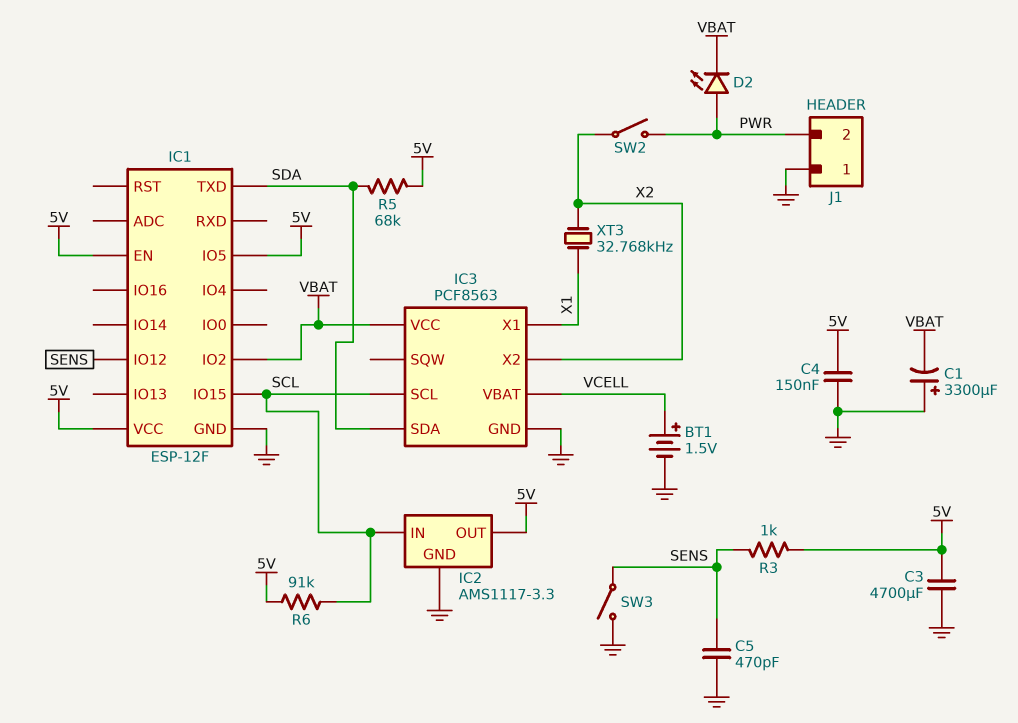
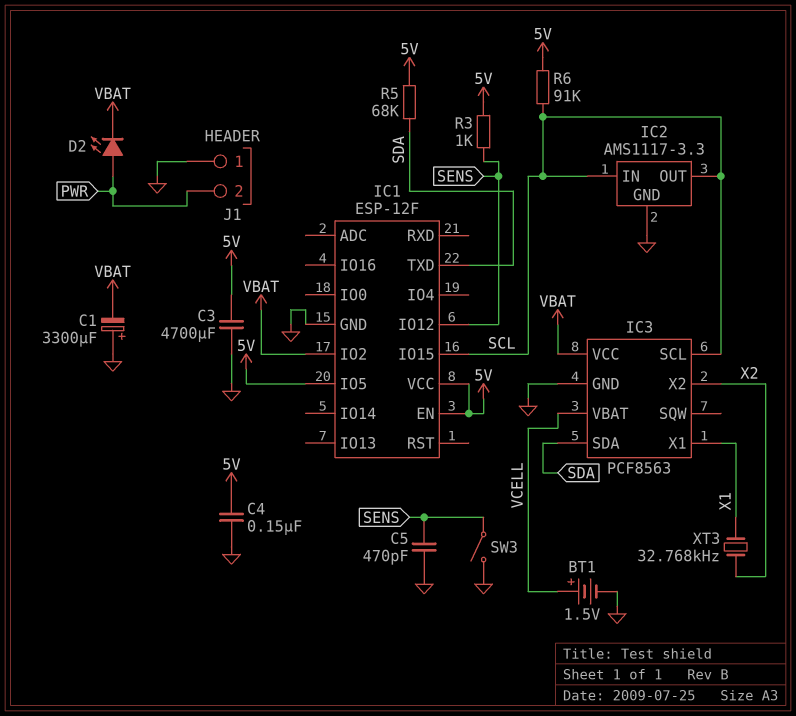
IC2 pin OUT: 5V -> SCL
SW2: switch (PWR, X2) -> none

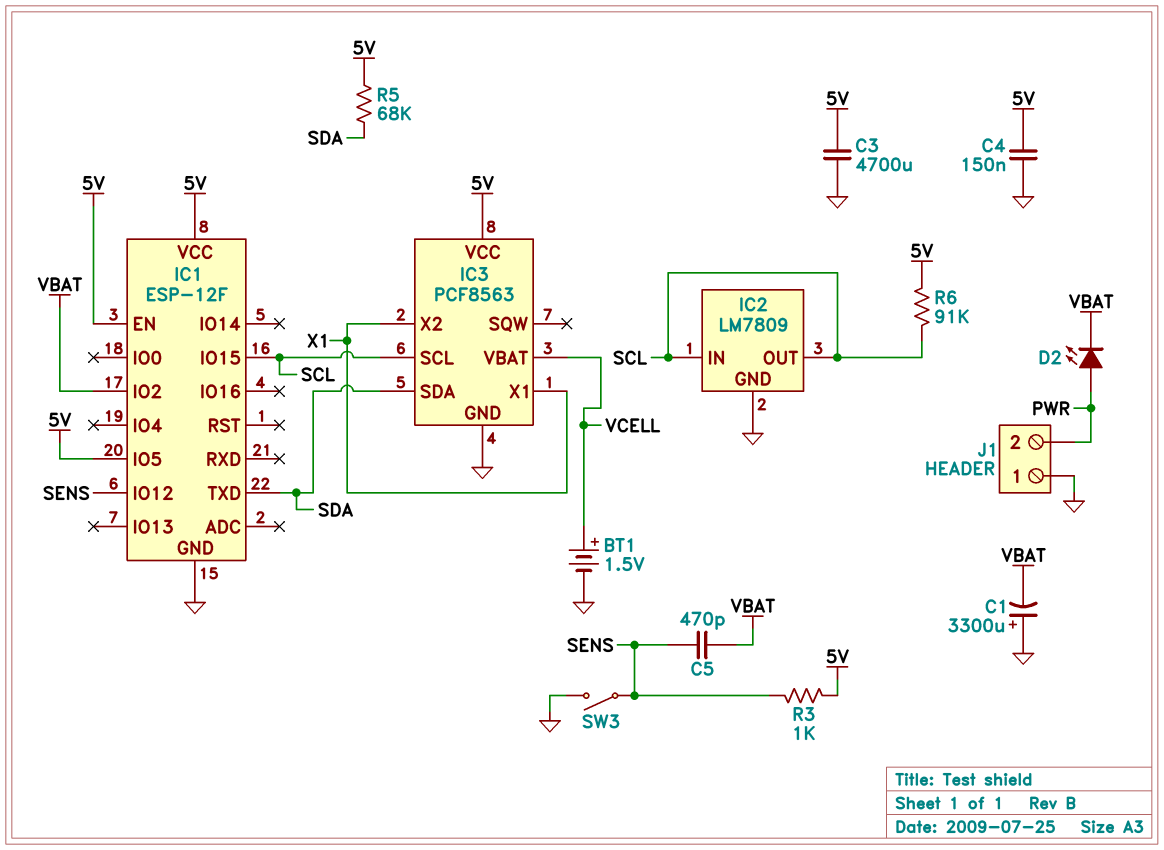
C5: 470pF (GND, SENS) -> 470pF (SENS, VBAT)
IC2: AMS1117-3.3 -> LM7809
IC3 pin VCC: VBAT -> 5V
IC3 pin X2: X2 -> X1
XT3: 32.768kHz (X1, X2) -> none

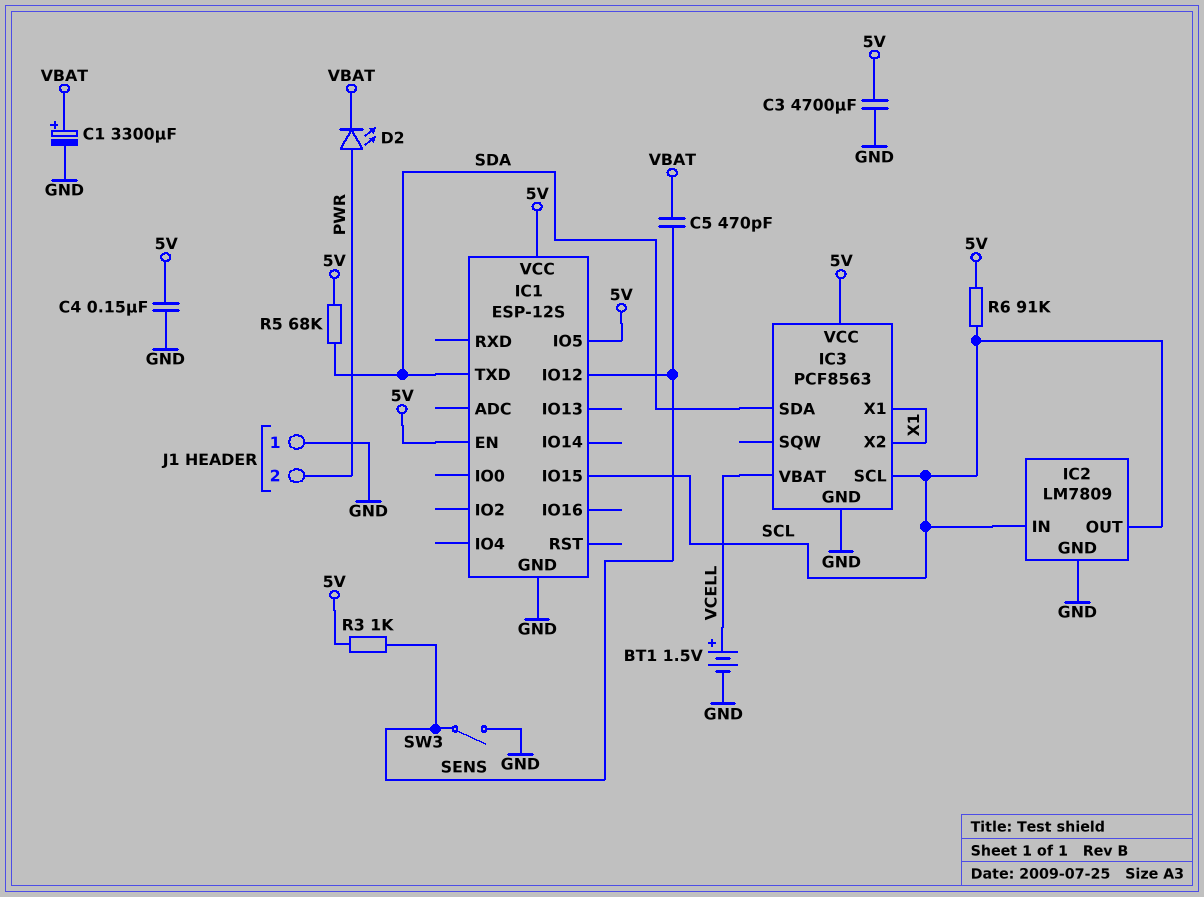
C1: 3300uF (plus GND, minus VBAT) -> 3300uF (plus VBAT, minus GND)
IC1: ESP-12F -> ESP-12S
IC1 pin IO2: VBAT -> none

